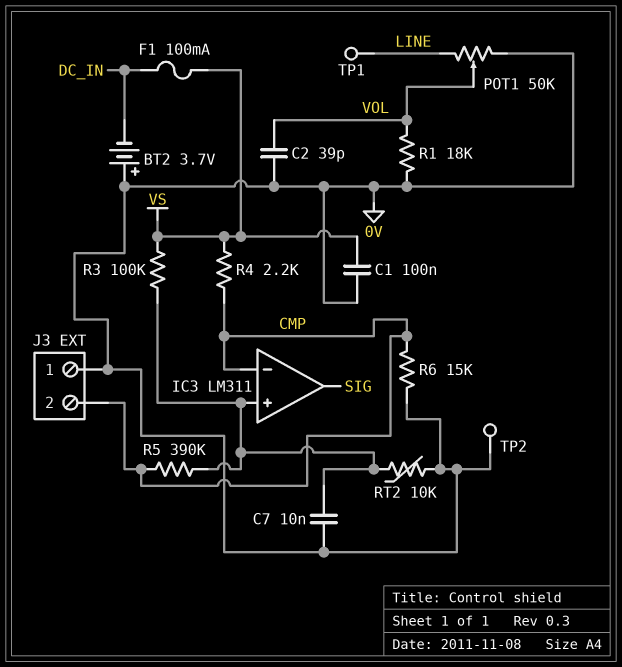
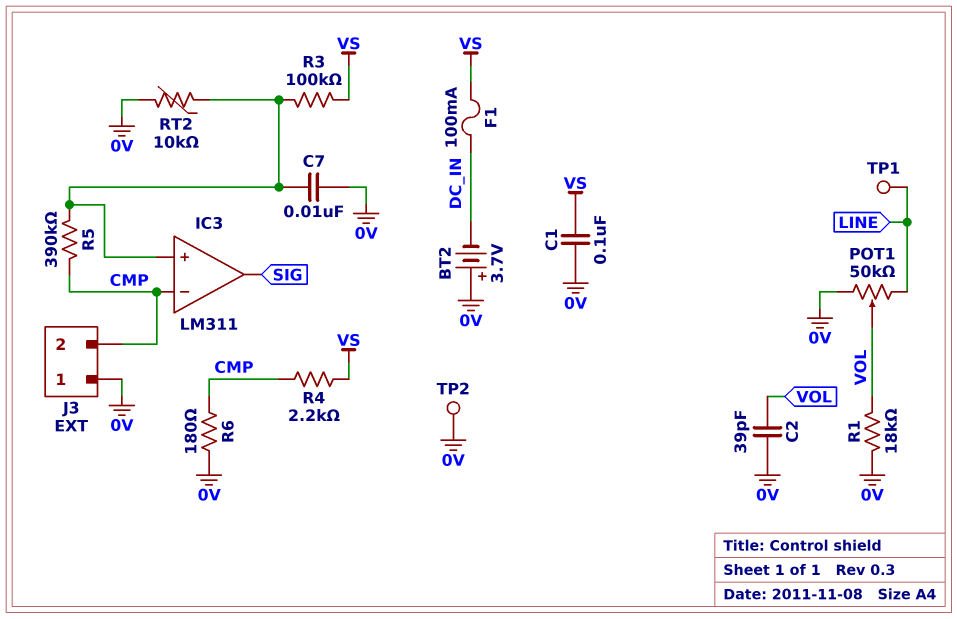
R6: 15k (0V, CMP) -> 180 (0V, CMP)

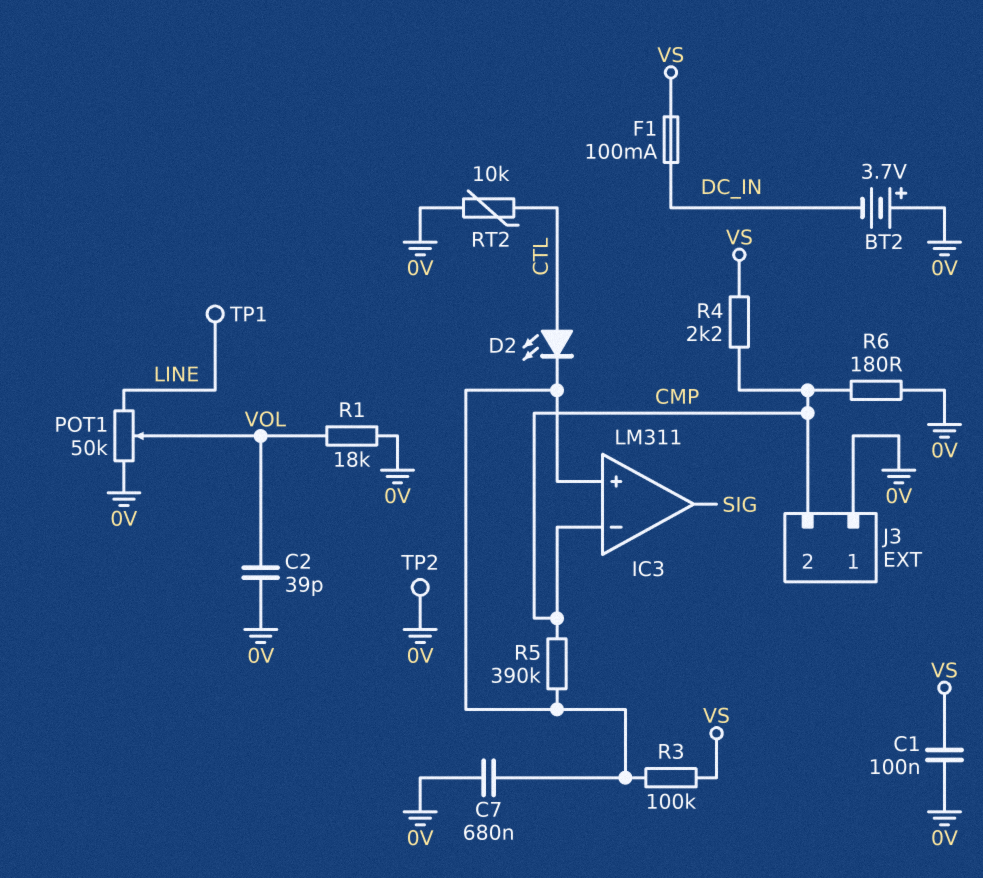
C7: 10nF (0V, IC3/in+) -> 680nF (0V, IC3/in+)
D2: none -> LED (A CTL, K IC3/in+)
RT2: 10k (0V, IC3/in+) -> 10k (0V, CTL)

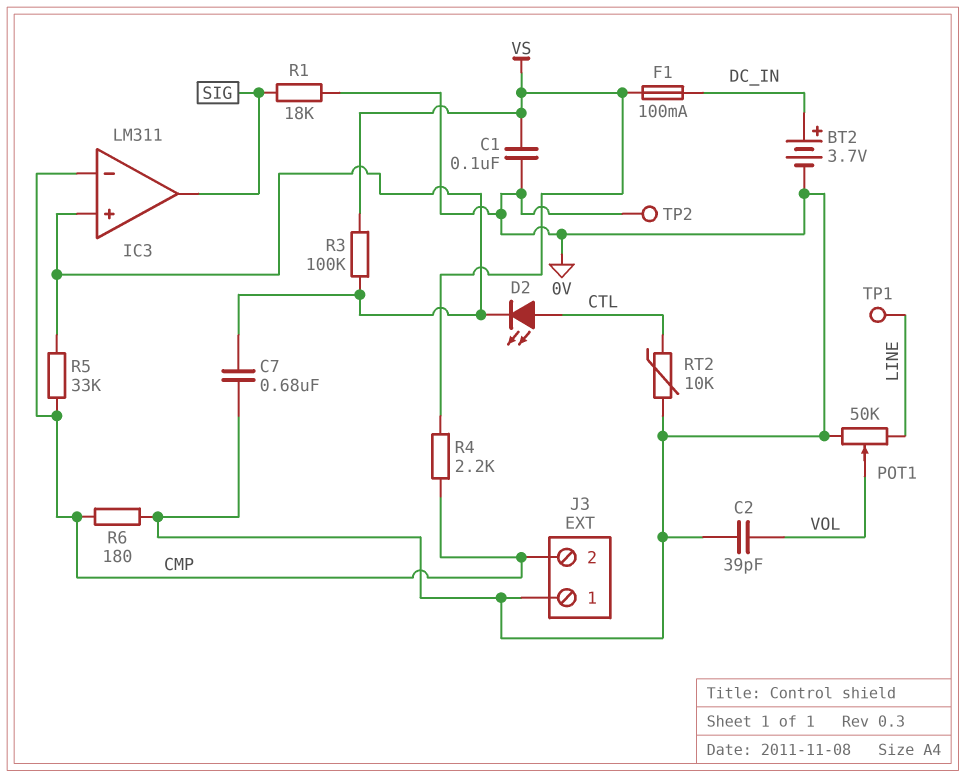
BT2: 3.7V (plus 0V, minus DC_IN) -> 3.7V (plus DC_IN, minus 0V)
R1: 18k (0V, VOL) -> 18k (0V, SIG)
R5: 390k (CMP, IC3/in+) -> 33k (CMP, IC3/in+)

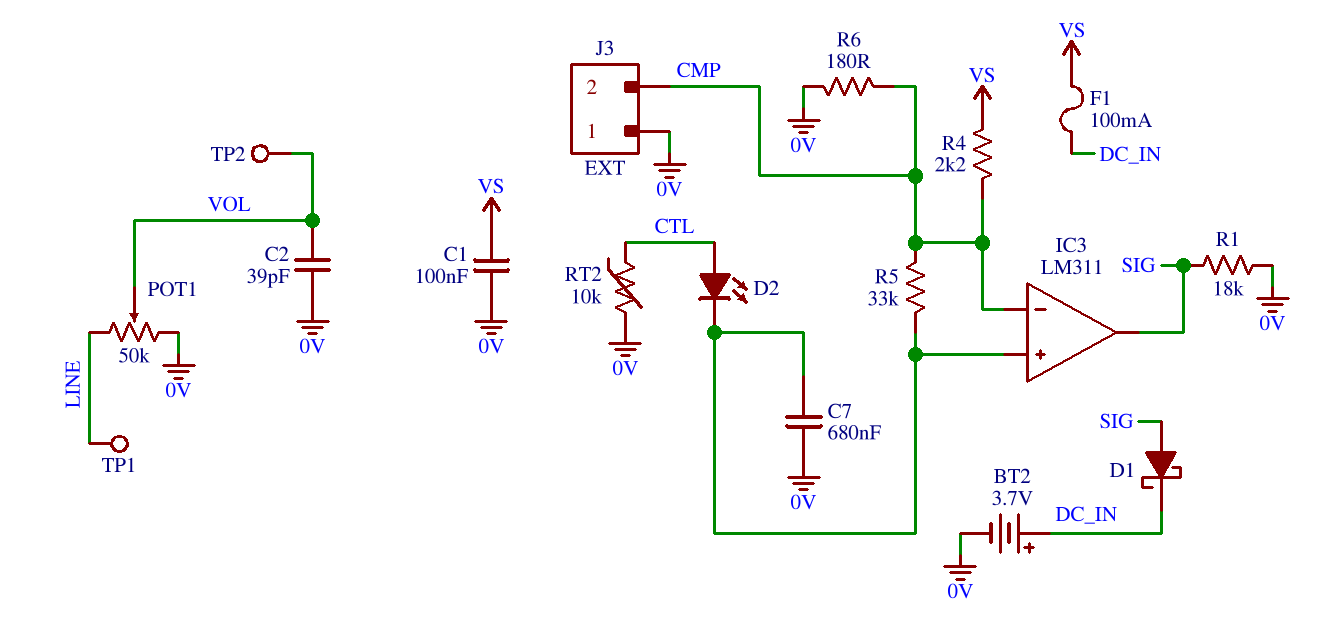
D1: none -> schottky (A SIG, K DC_IN)
R3: 100k (IC3/in+, VS) -> none
TP2: test point (0V) -> test point (VOL)

